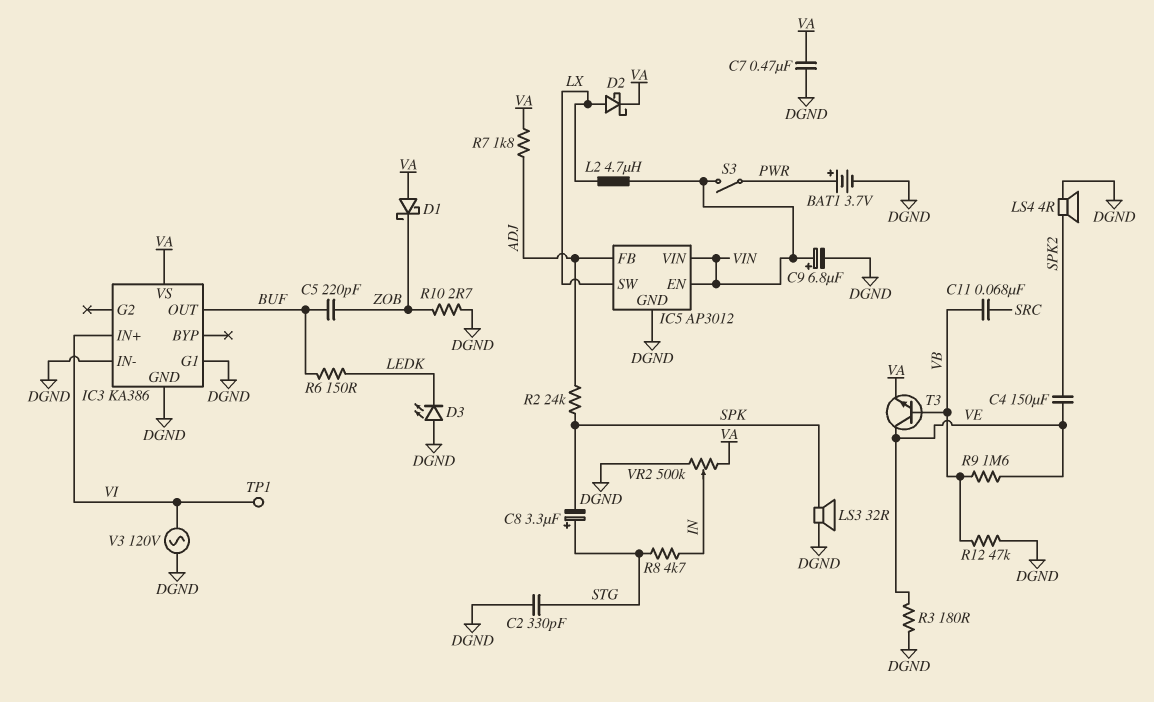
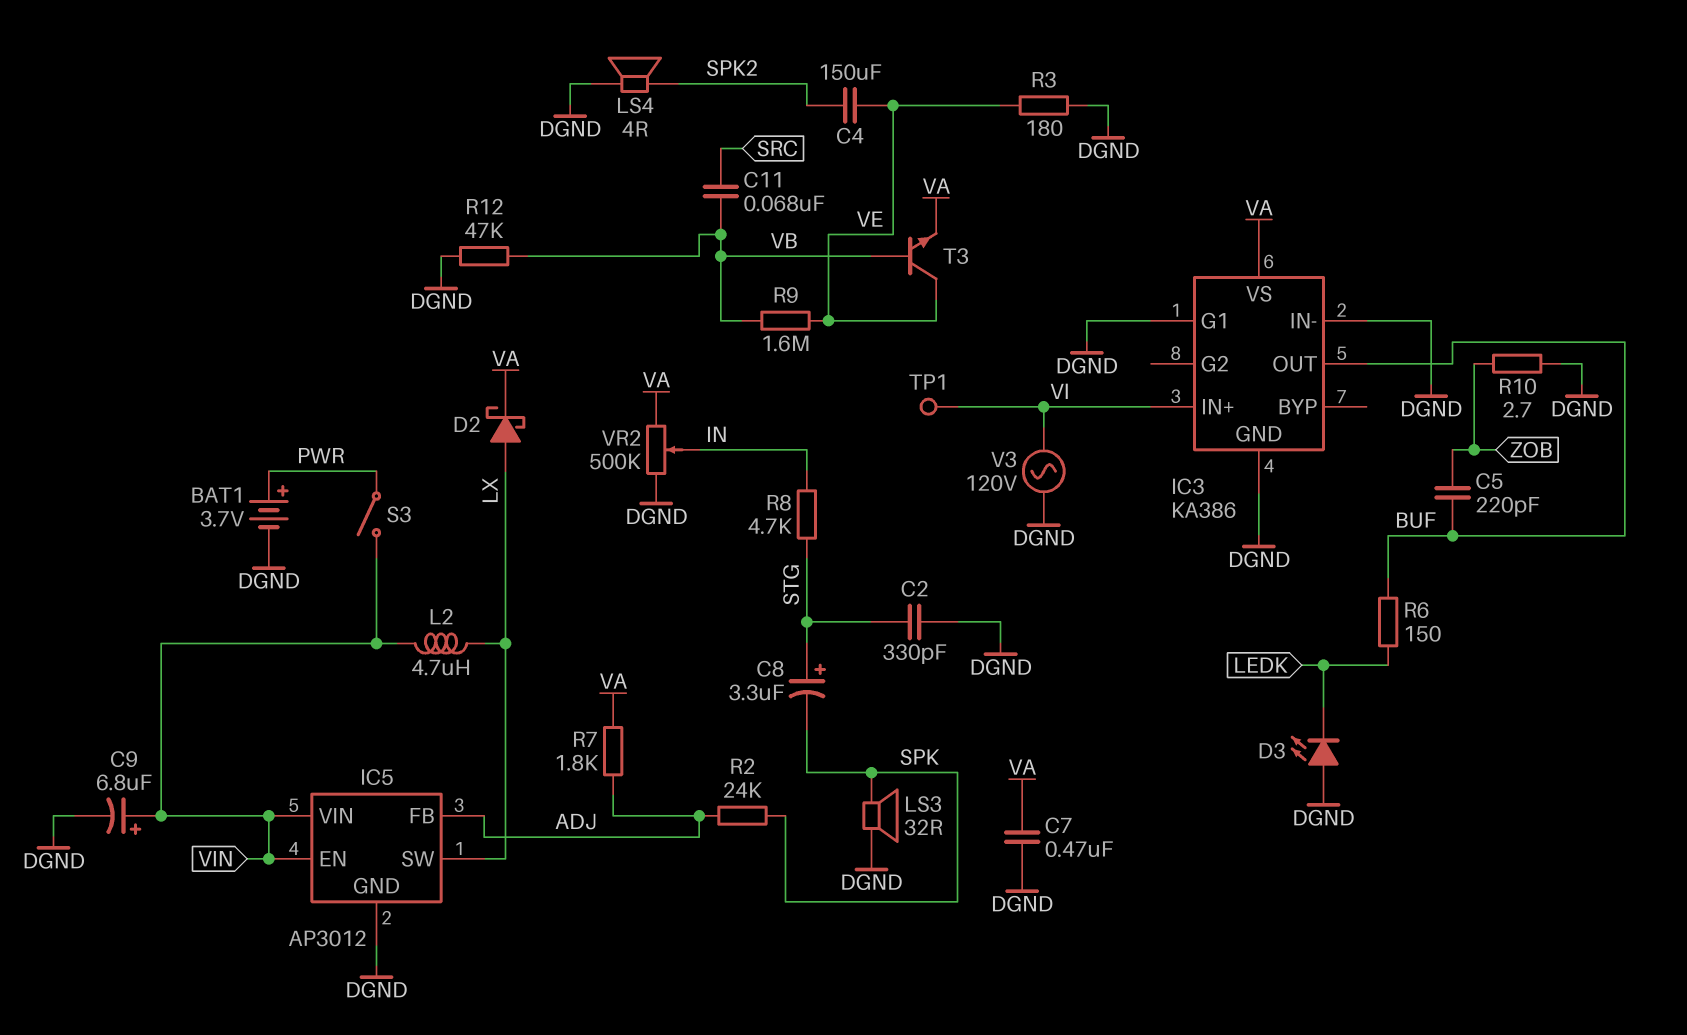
D1: schottky (A VA, K ZOB) -> none

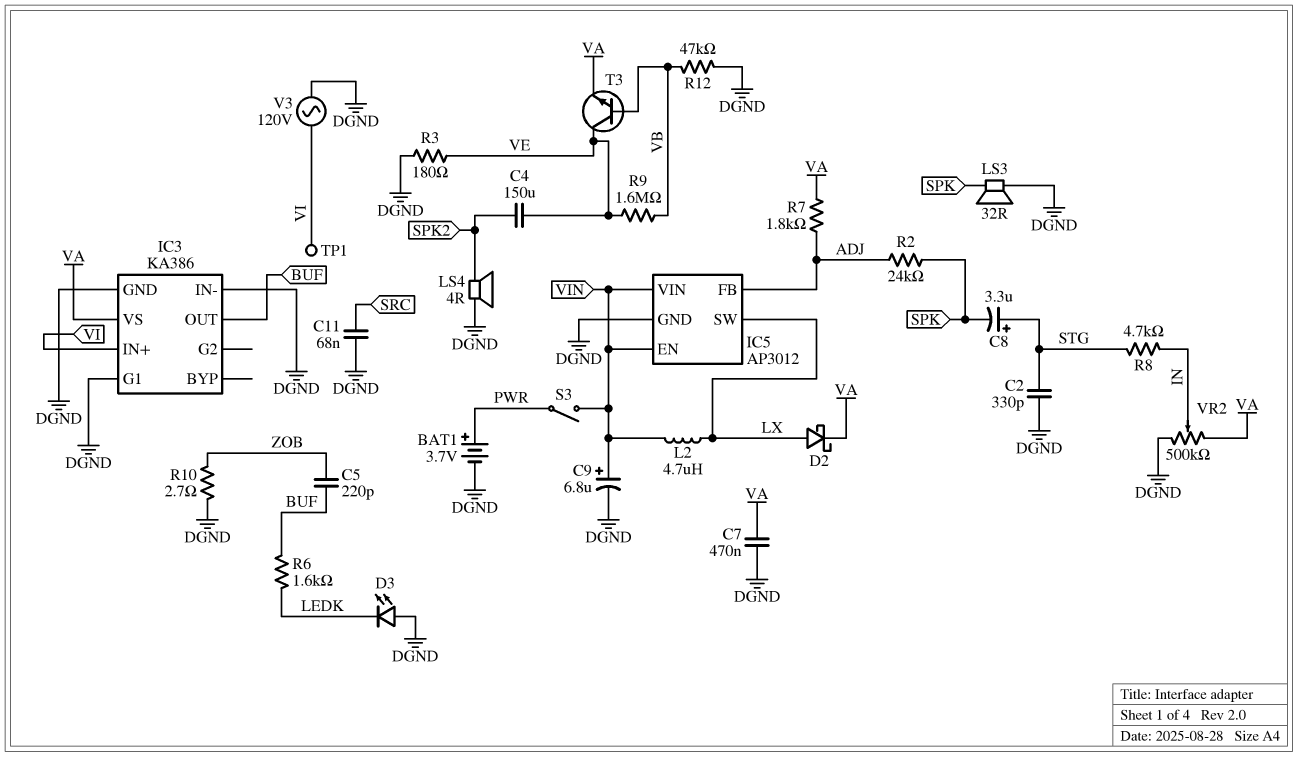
C11: 68nF (SRC, VB) -> 68nF (DGND, SRC)
R6: 150 (BUF, LEDK) -> 1.6k (BUF, LEDK)

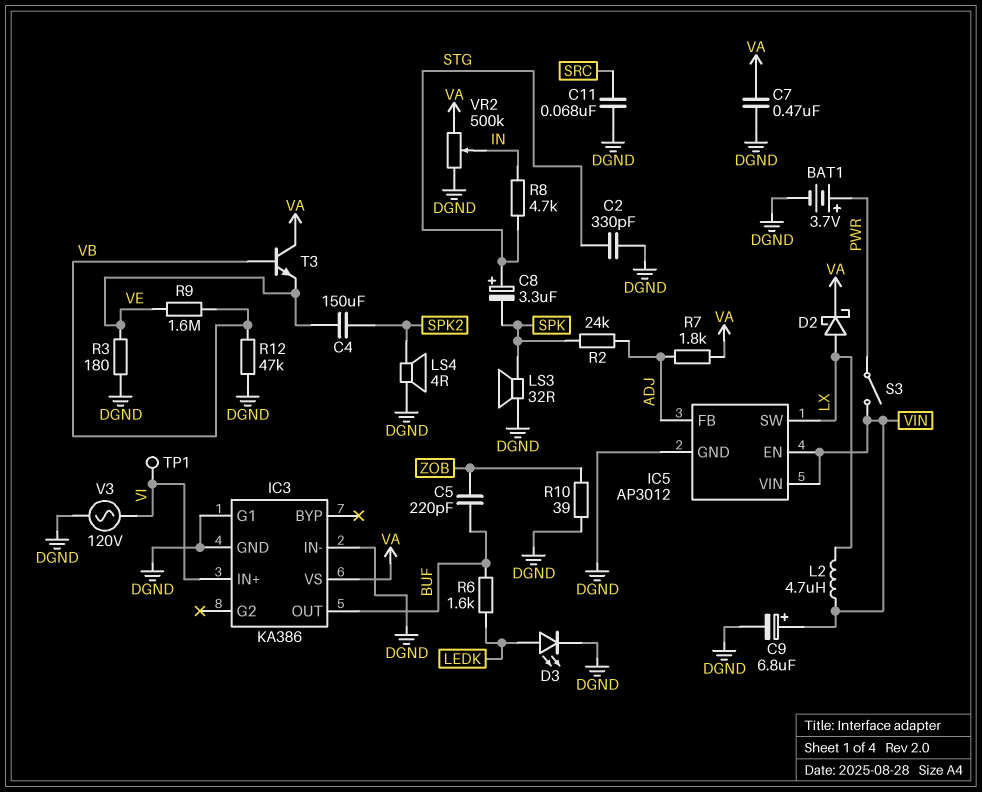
D3: LED (A DGND, K LEDK) -> LED (A LEDK, K DGND)
R10: 2.7 (DGND, ZOB) -> 39 (DGND, ZOB)
T3: NPN (B VB, C VE, E VA) -> NPN (B VB, C VA, E VE)

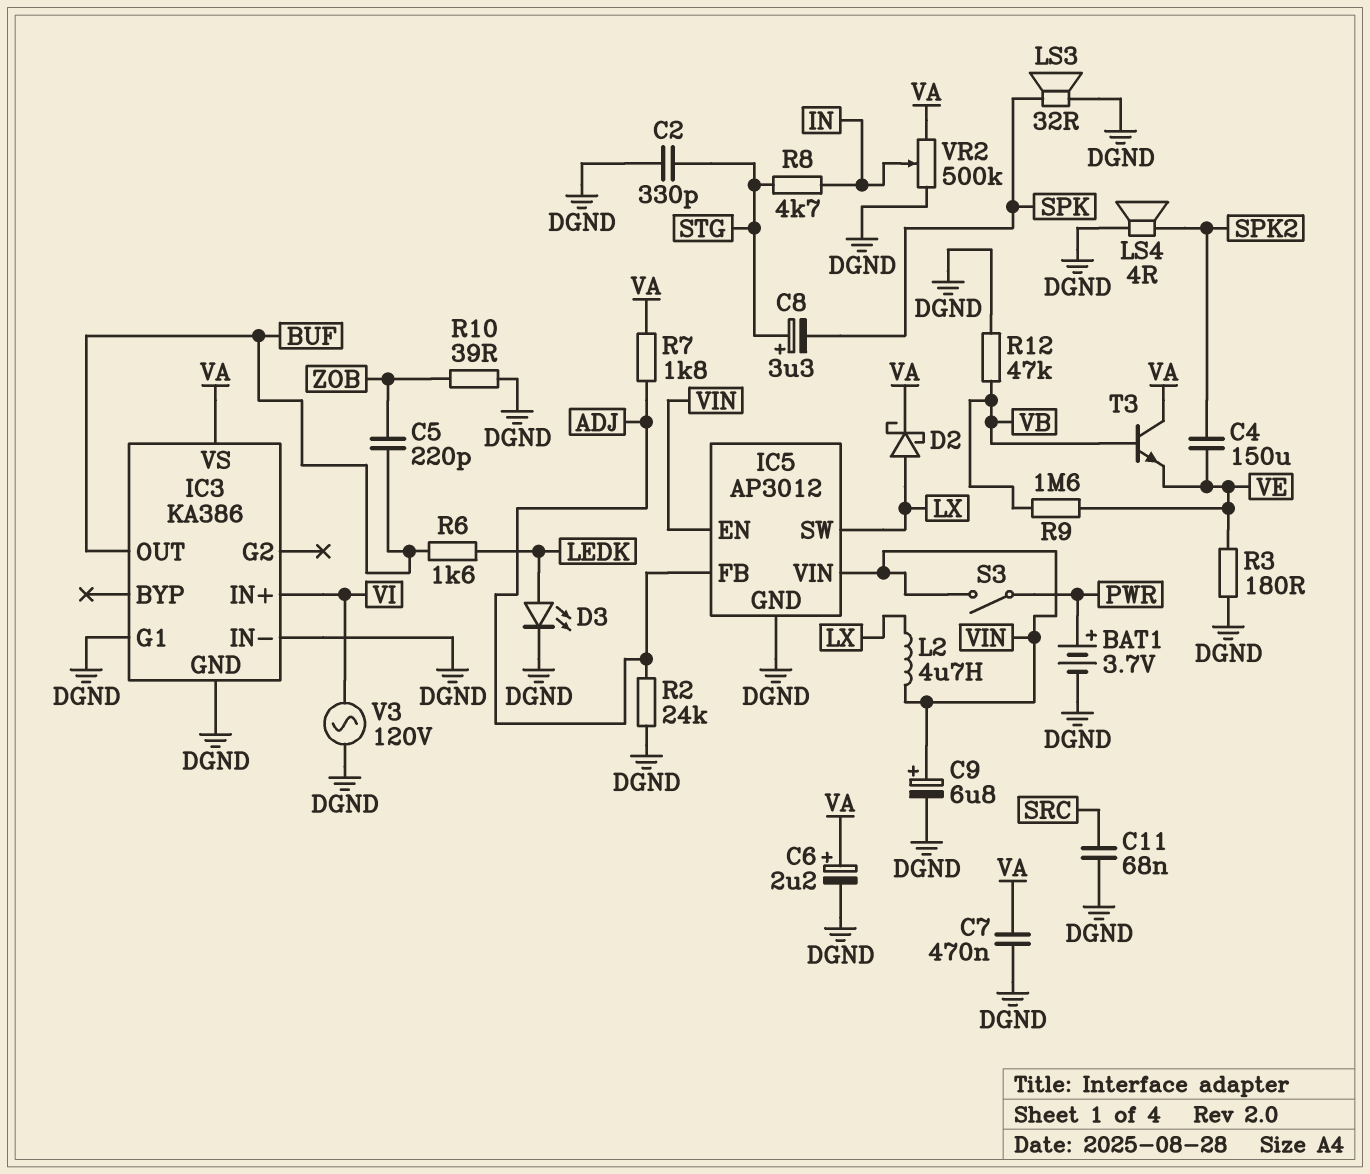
C6: none -> 2.2uF (plus VA, minus DGND)
R2: 24k (ADJ, SPK) -> 24k (ADJ, DGND)
TP1: test point (VI) -> none

